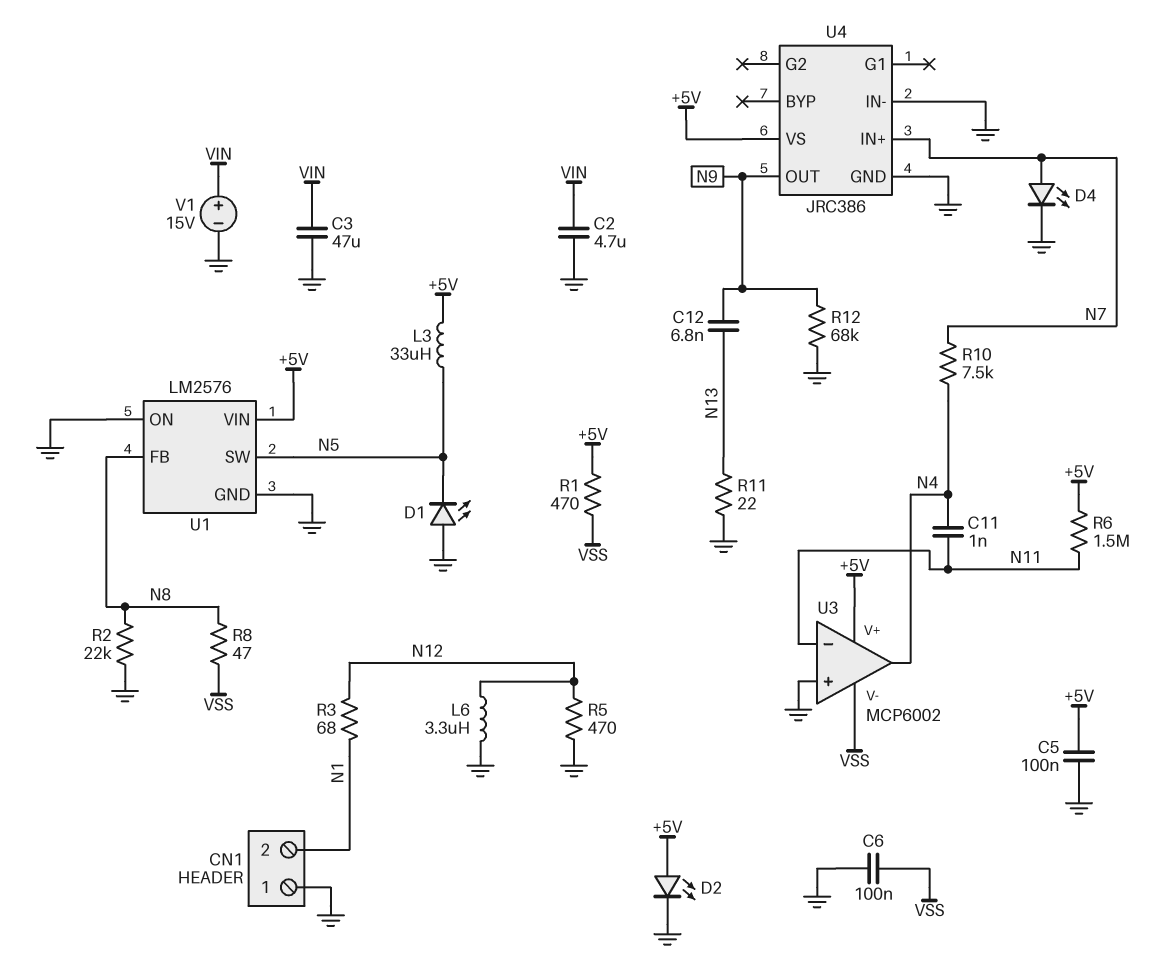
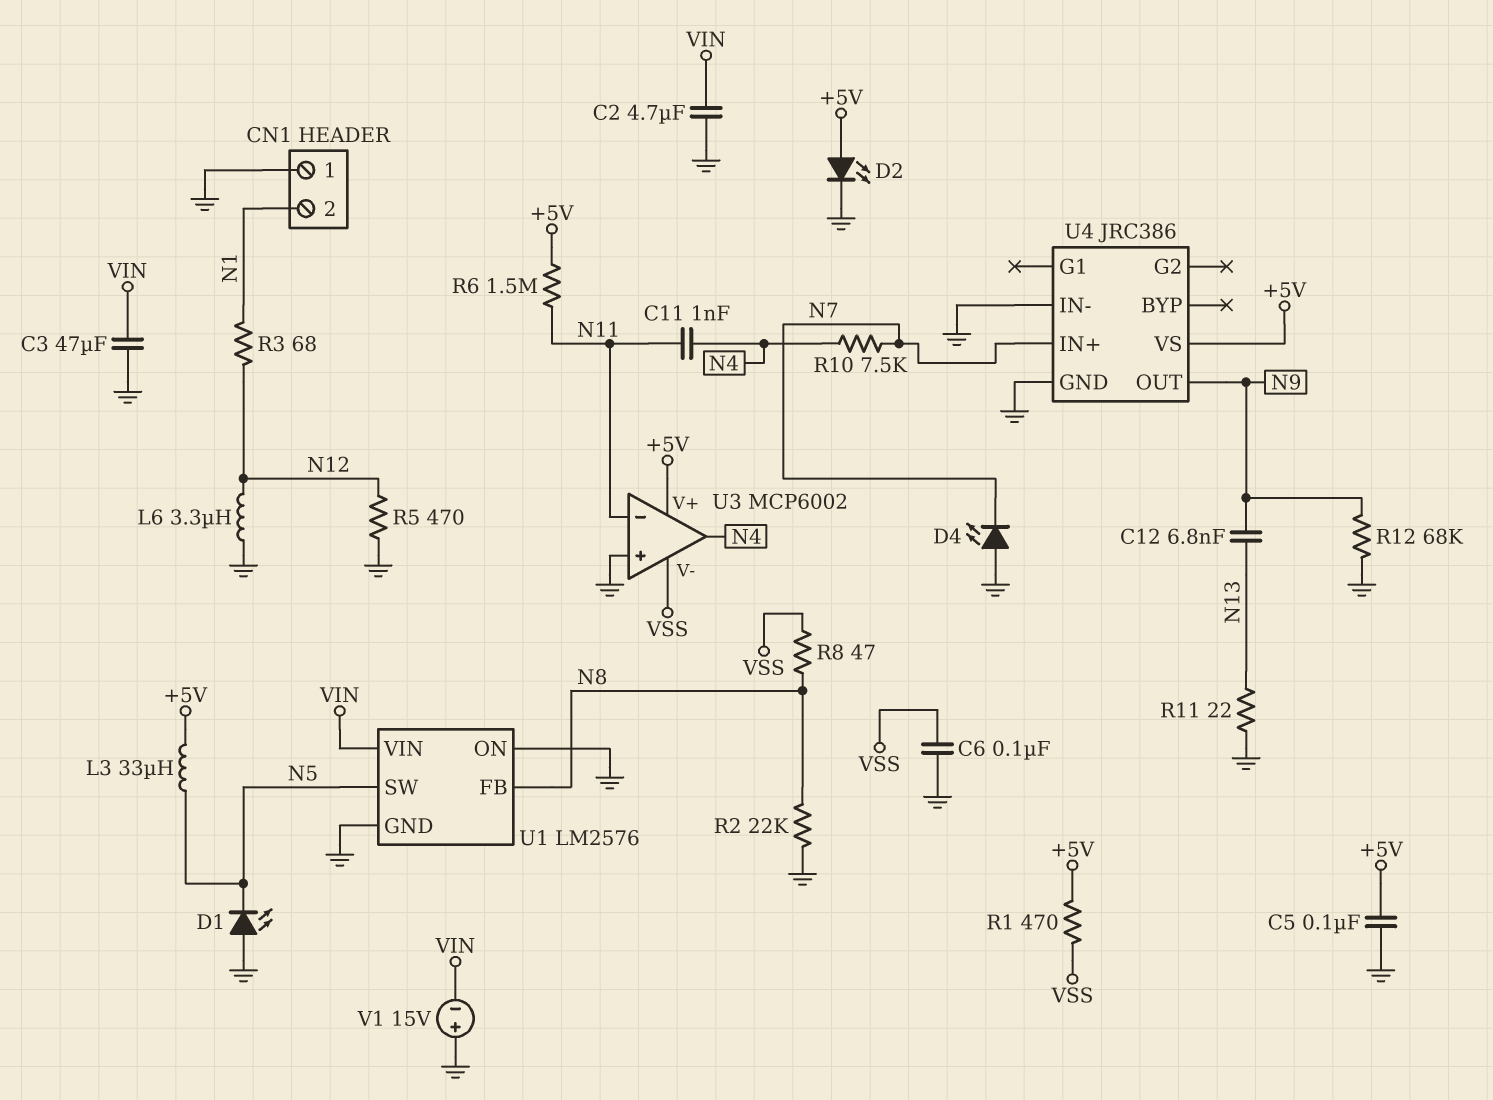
D4: LED (A N7, K GND) -> LED (A GND, K N7)
U1 pin VIN: +5V -> VIN
V1: 15V (plus VIN, minus GND) -> 15V (plus GND, minus VIN)

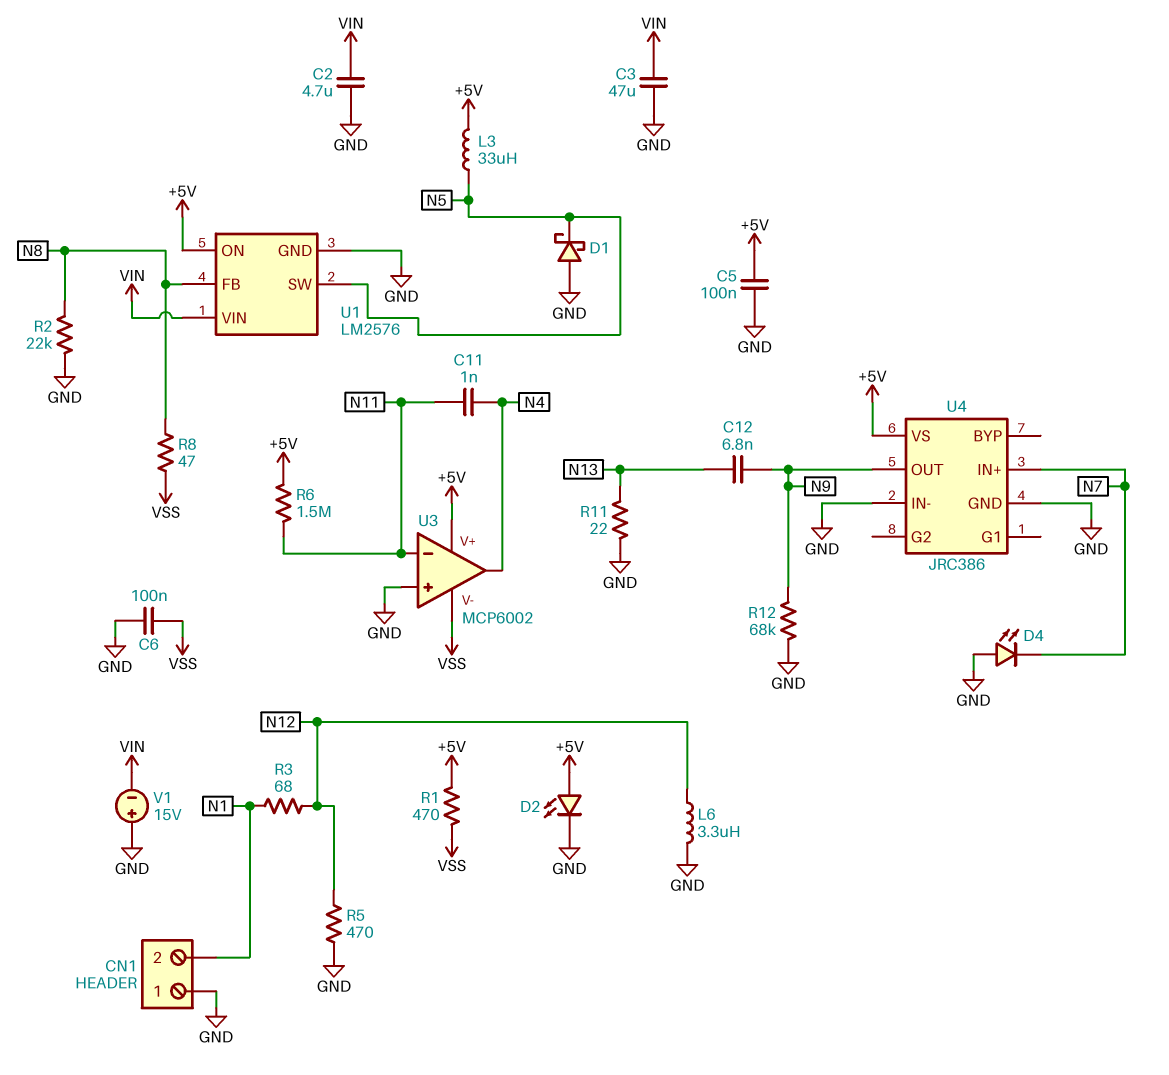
D1: LED (A GND, K N5) -> schottky (A GND, K N5)
R10: 7.5k (N4, N7) -> none
U1 pin ON: GND -> +5V

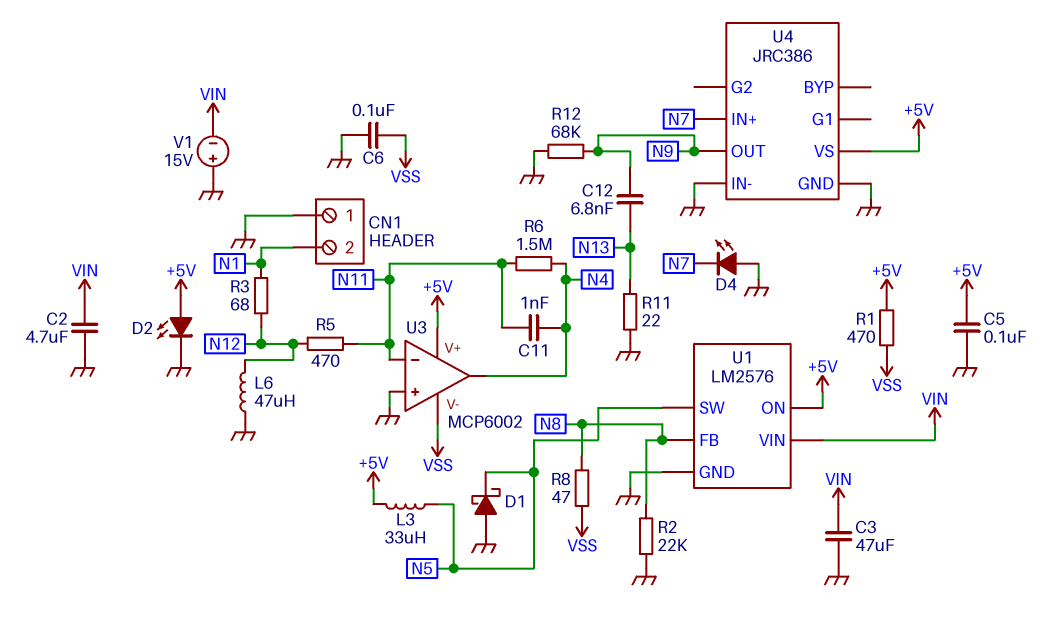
L6: 3.3uH (GND, N12) -> 47uH (GND, N12)
R5: 470 (GND, N12) -> 470 (N11, N12)
R6: 1.5M (+5V, N11) -> 1.5M (N4, N11)

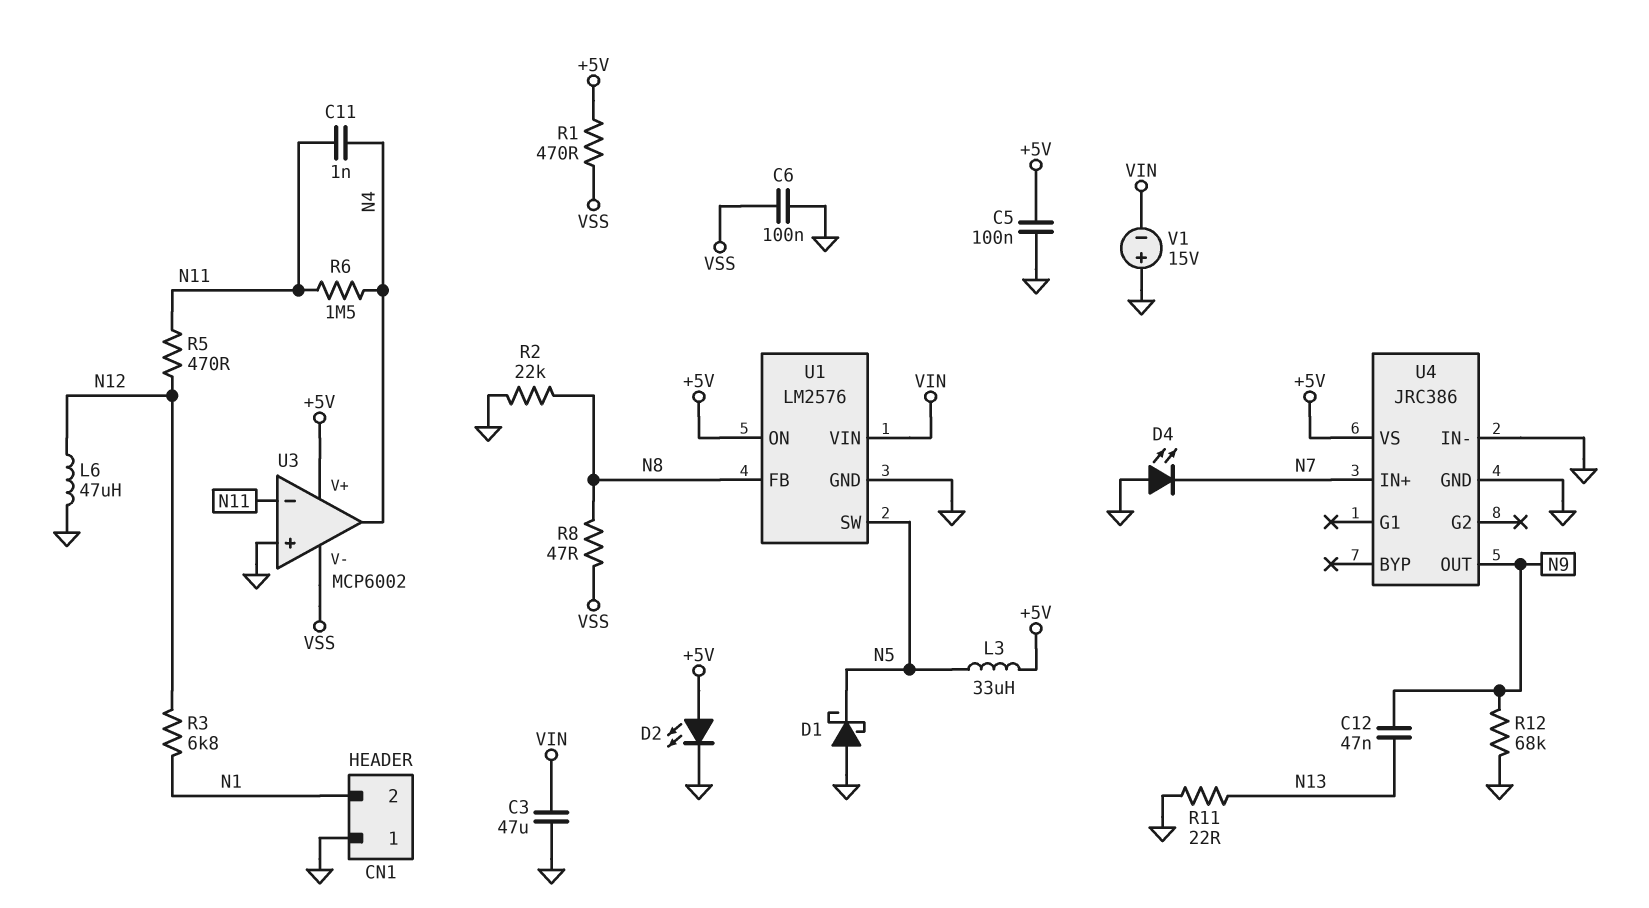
C2: 4.7uF (GND, VIN) -> none
C12: 6.8nF (N9, N13) -> 47nF (N9, N13)
R3: 68 (N1, N12) -> 6.8k (N1, N12)

